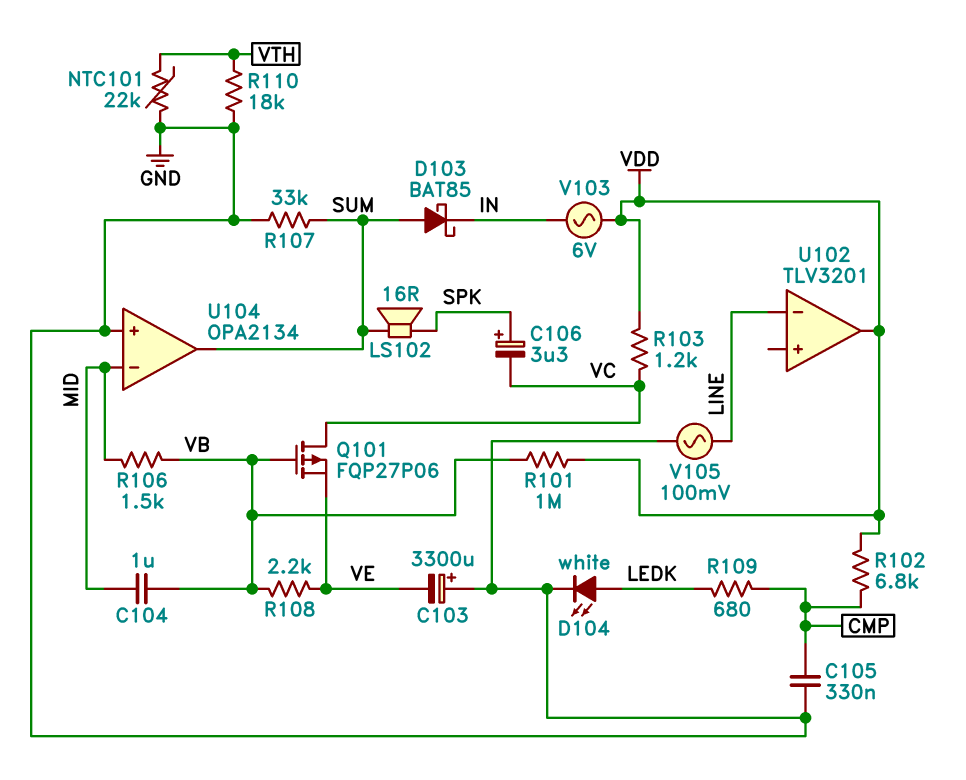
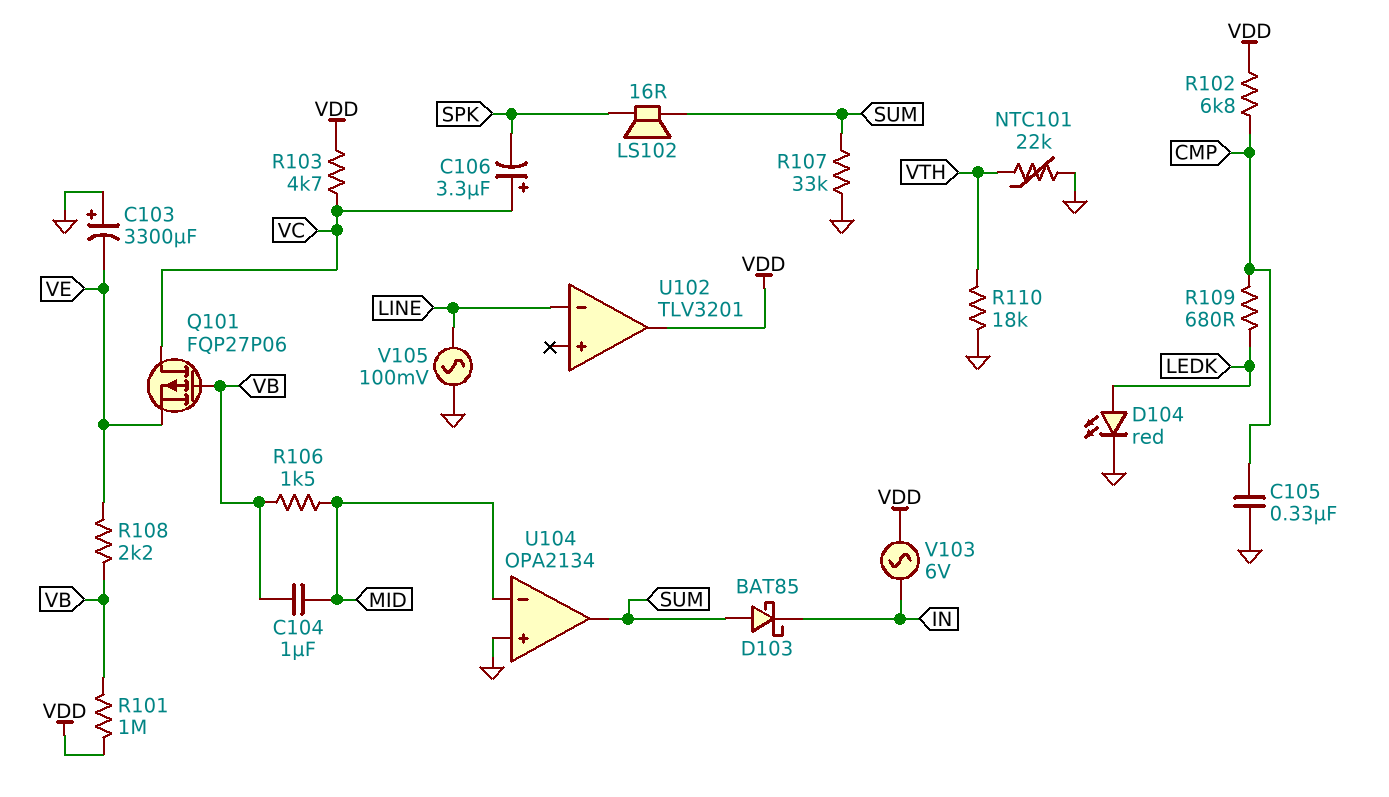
C106: 3.3uF (plus SPK, minus VC) -> 3.3uF (plus VC, minus SPK)
D104: LED white (A LEDK, K GND) -> LED red (A LEDK, K GND)
R103: 1.2k (VC, VDD) -> 4.7k (VC, VDD)

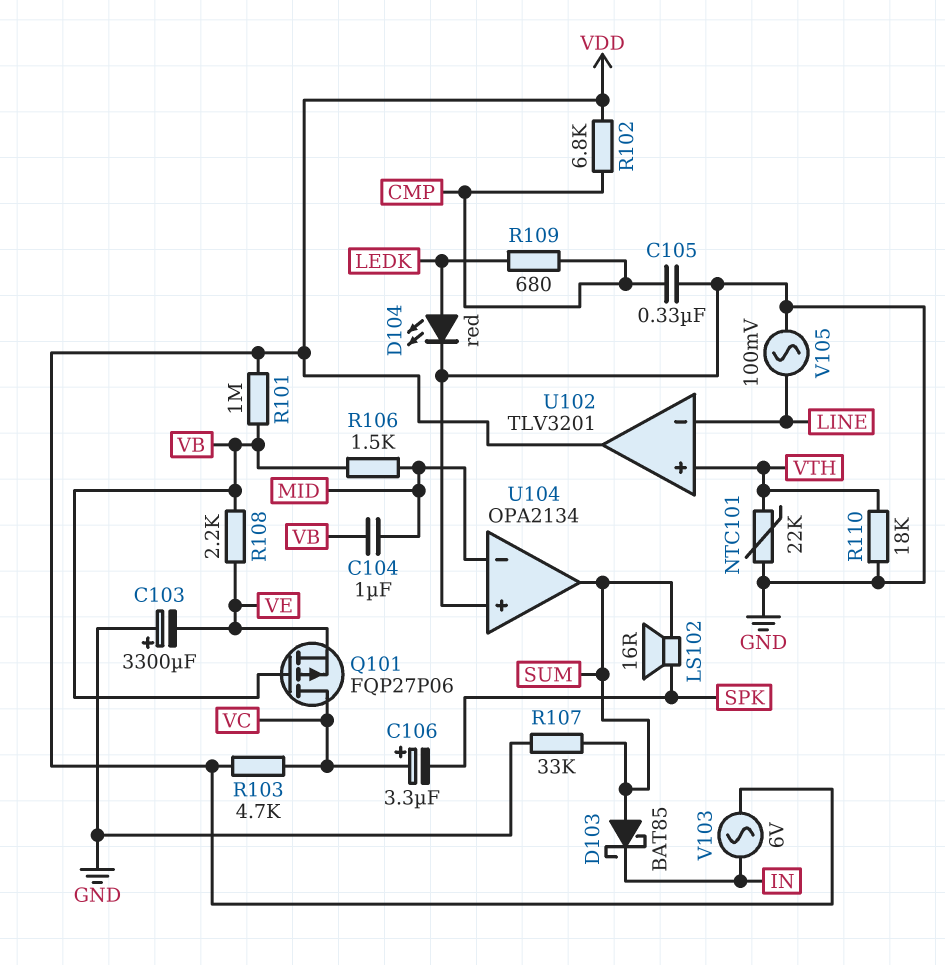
U102 pin in+: none -> VTH

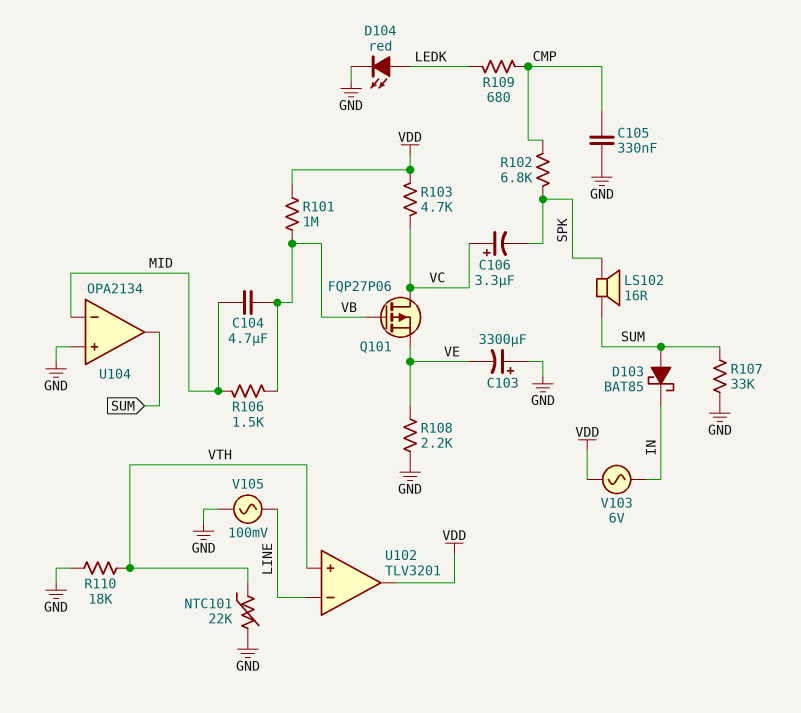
C104: 1uF (MID, VB) -> 4.7uF (MID, VB)
R102: 6.8k (CMP, VDD) -> 6.8k (CMP, SPK)
R108: 2.2k (VB, VE) -> 2.2k (GND, VE)

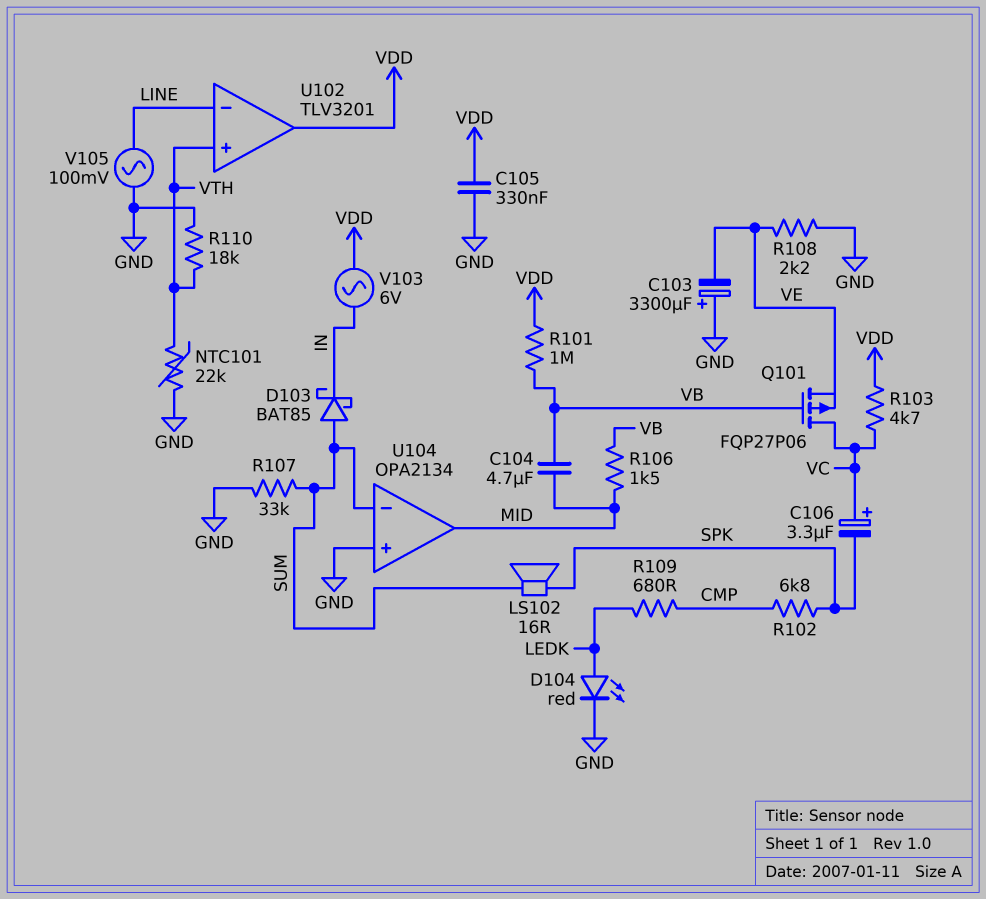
C105: 330nF (CMP, GND) -> 330nF (GND, VDD)
U104 pin in-: MID -> SUM
U104 pin out: SUM -> MID

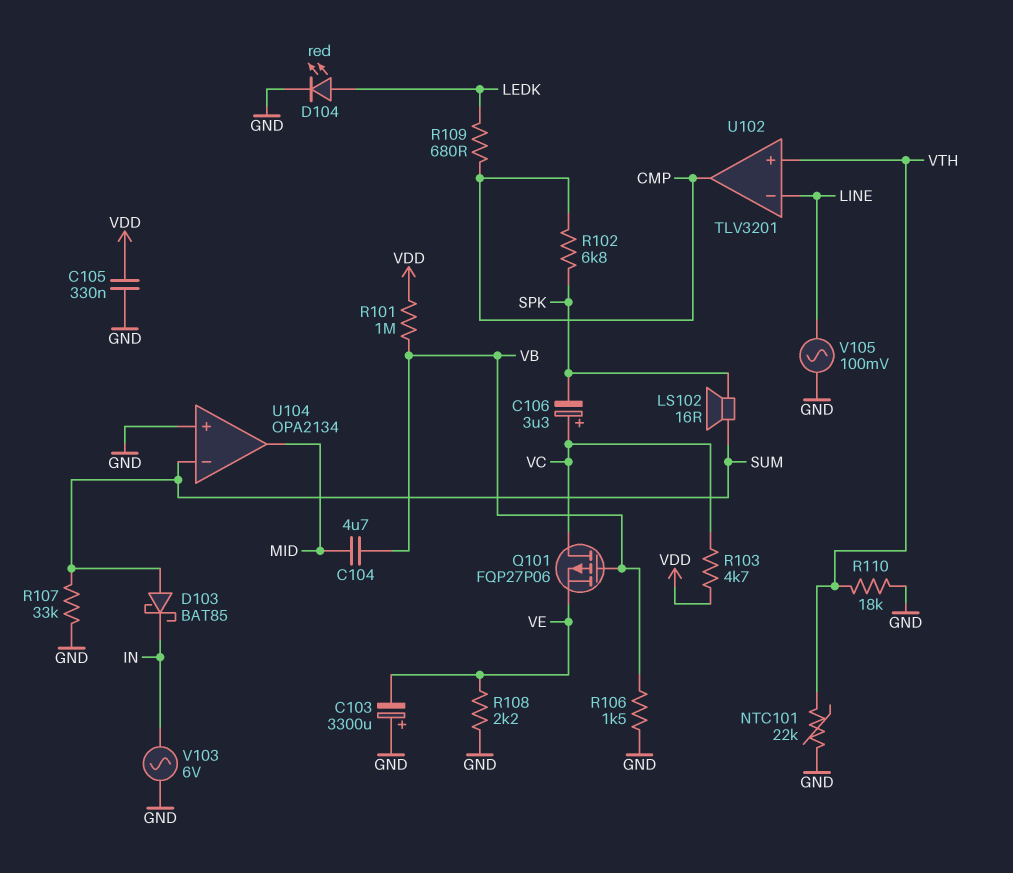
R106: 1.5k (MID, VB) -> 1.5k (GND, VB)
U102 pin out: VDD -> CMP
V103: AC 6V (IN, VDD) -> AC 6V (GND, IN)

